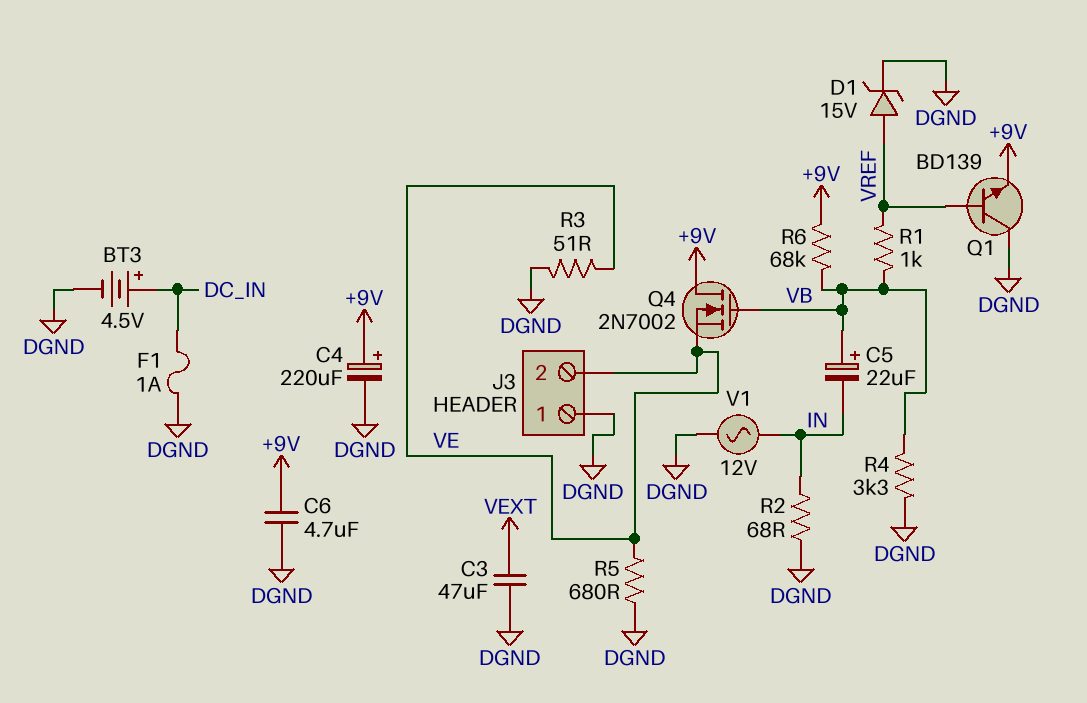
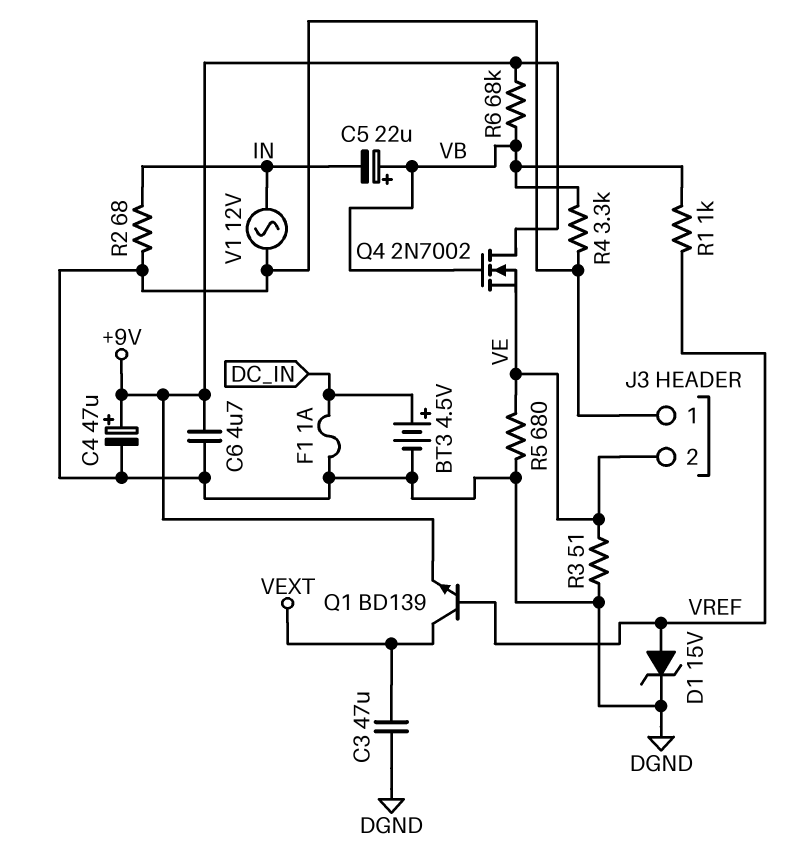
C4: 220uF (plus +9V, minus DGND) -> 47uF (plus +9V, minus DGND)
Q1: NPN BD139 (B VREF, C DGND, E +9V) -> NPN BD139 (B VREF, C VEXT, E +9V)

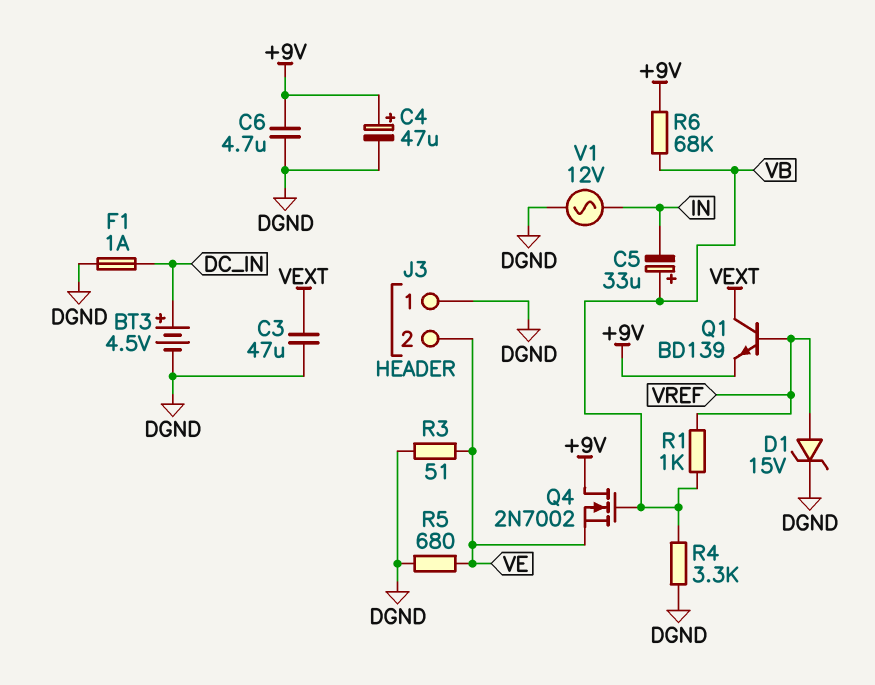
C5: 22uF (plus VB, minus IN) -> 33uF (plus VB, minus IN)
R2: 68 (DGND, IN) -> none

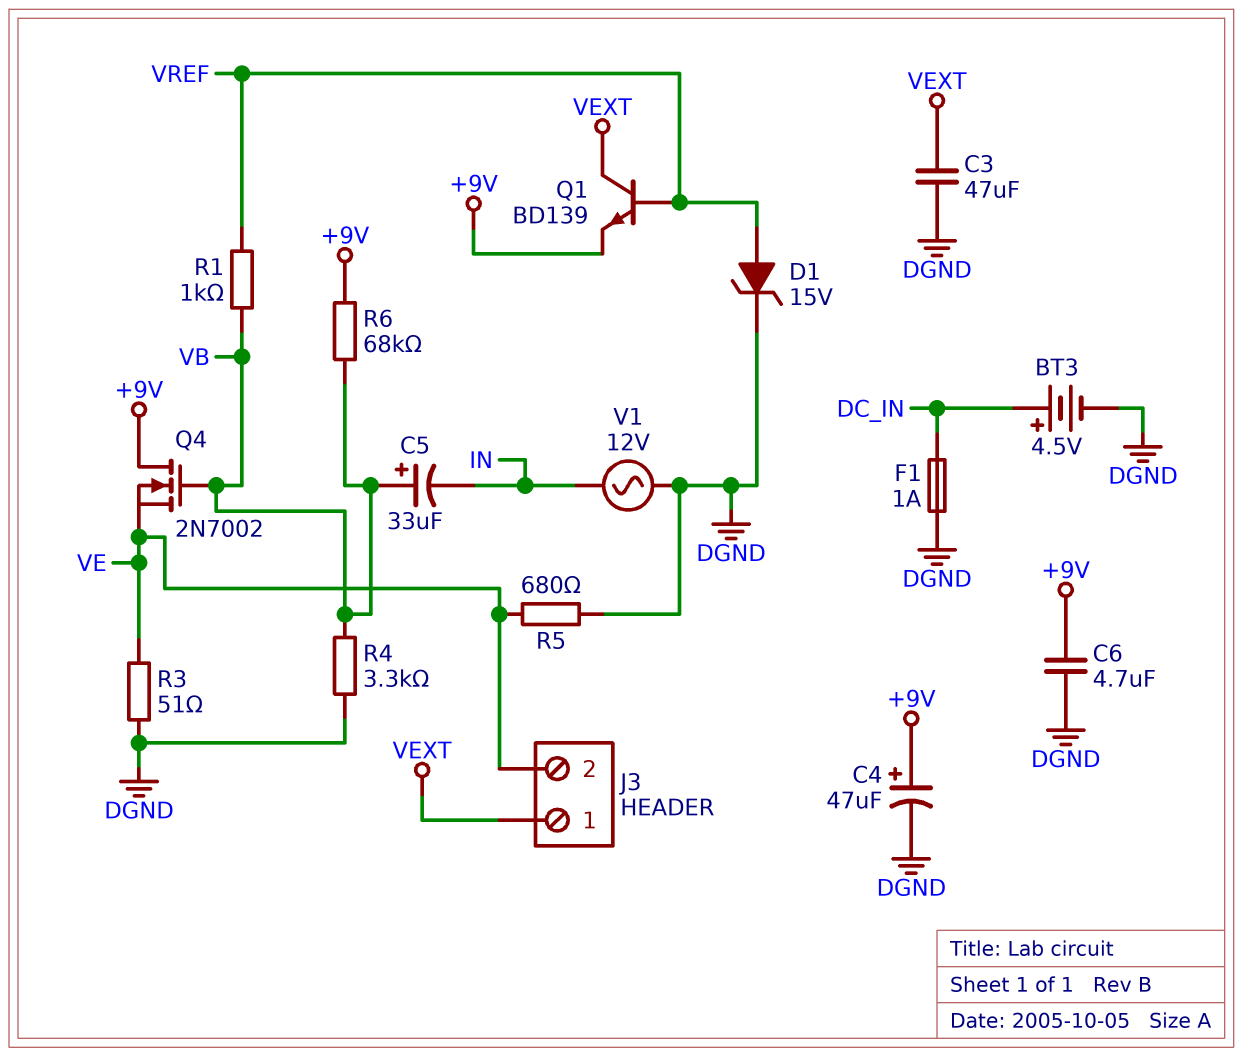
J3 pin 1: DGND -> VEXT

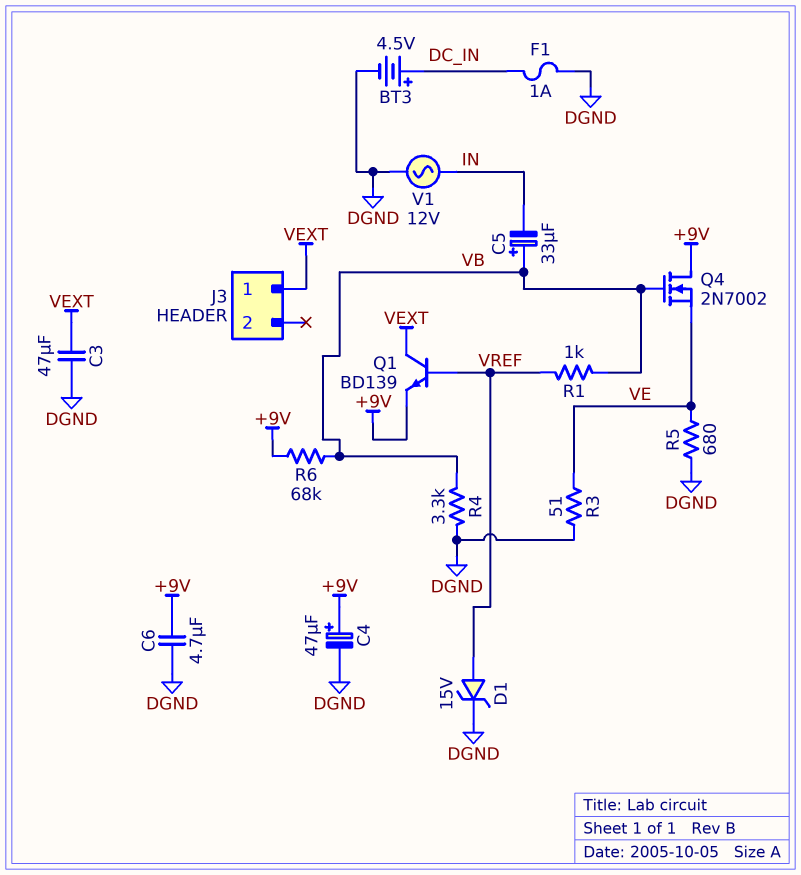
J3 pin 2: VE -> none

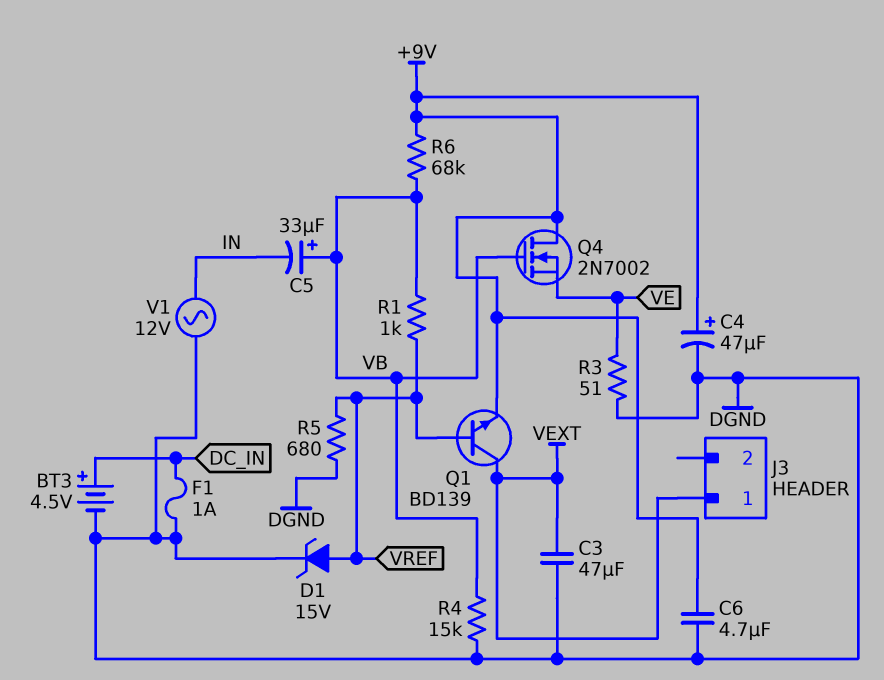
R4: 3.3k (DGND, VB) -> 15k (DGND, VB)
R5: 680 (DGND, VE) -> 680 (DGND, VREF)

